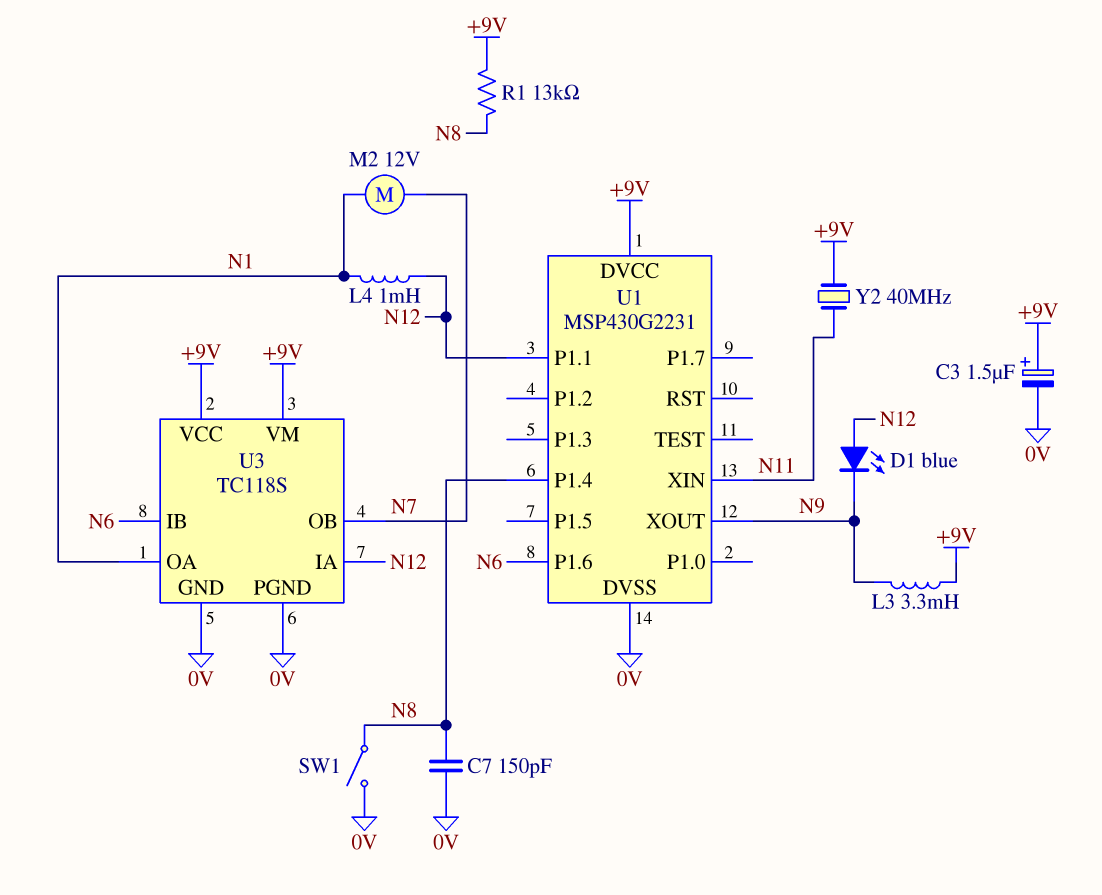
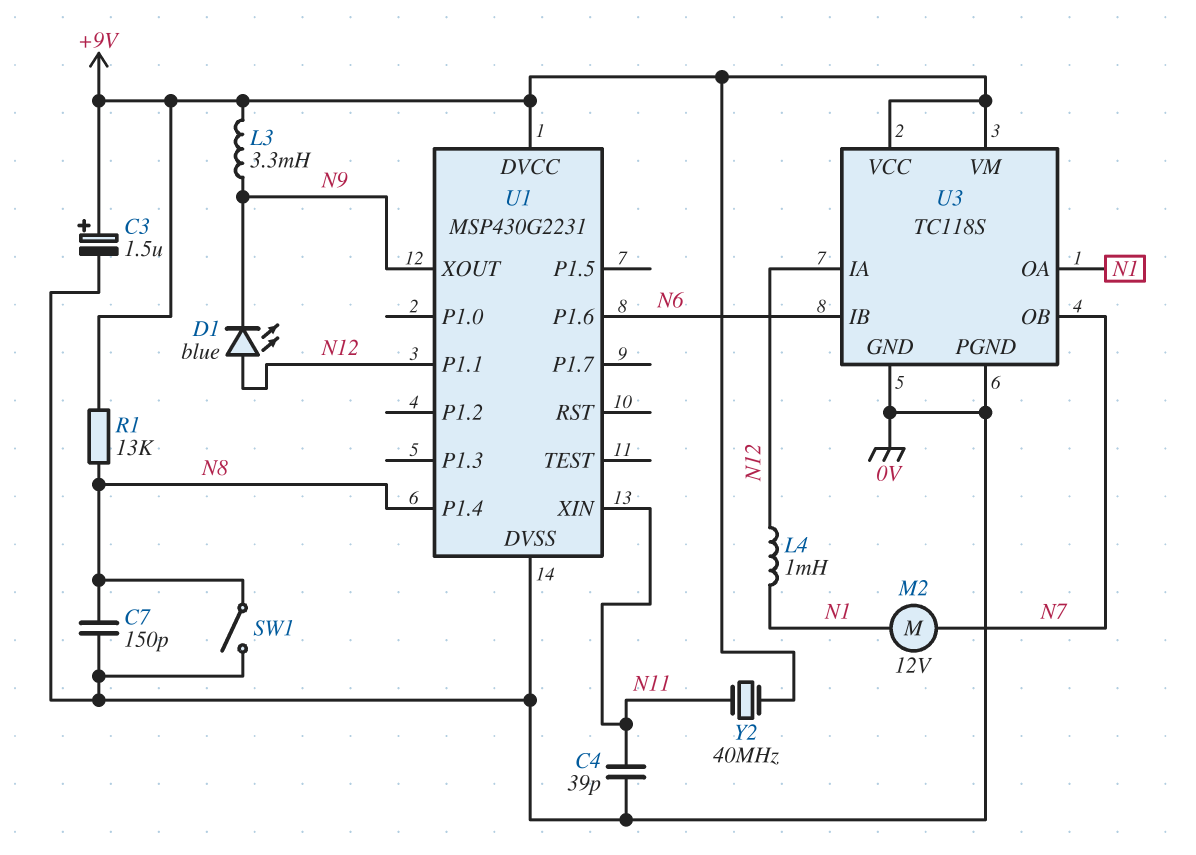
C4: none -> 39pF (0V, N11)

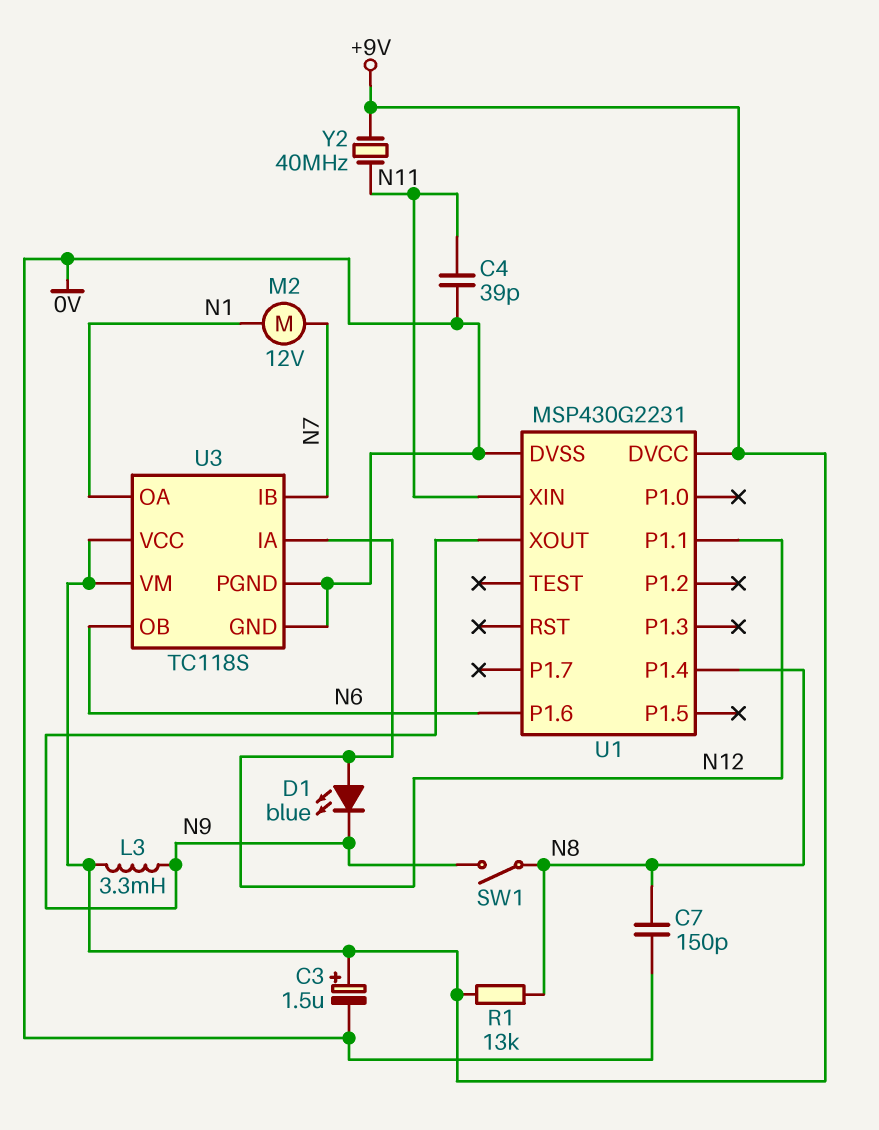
L4: 1mH (N1, N12) -> none
SW1: switch (0V, N8) -> switch (N8, N9)
U3 pin IB: N6 -> N7
U3 pin OB: N7 -> N6

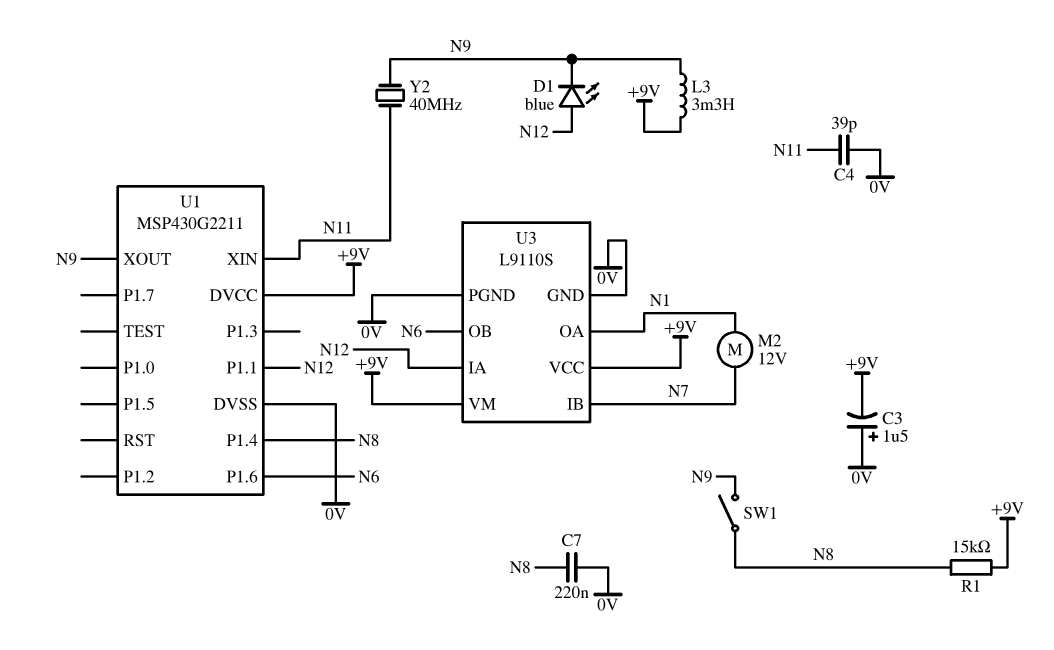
C3: 1.5uF (plus +9V, minus 0V) -> 1.5uF (plus 0V, minus +9V)
C7: 150pF (0V, N8) -> 220nF (0V, N8)
R1: 13k (+9V, N8) -> 15k (+9V, N8)
U1: MSP430G2231 -> MSP430G2211
U3: TC118S -> L9110S
Y2: 40MHz (+9V, N11) -> 40MHz (N9, N11)

